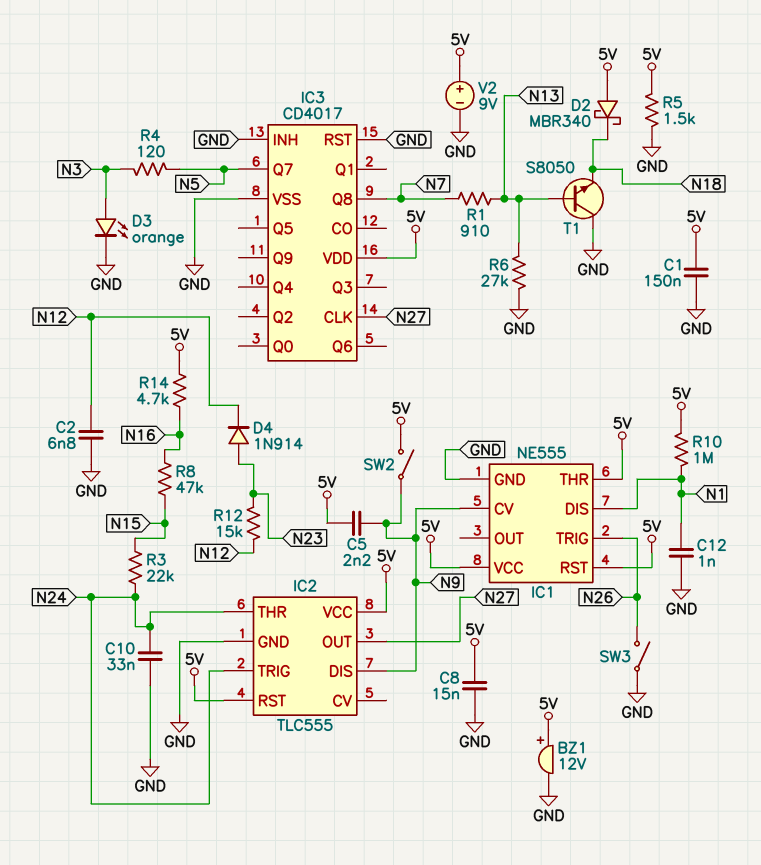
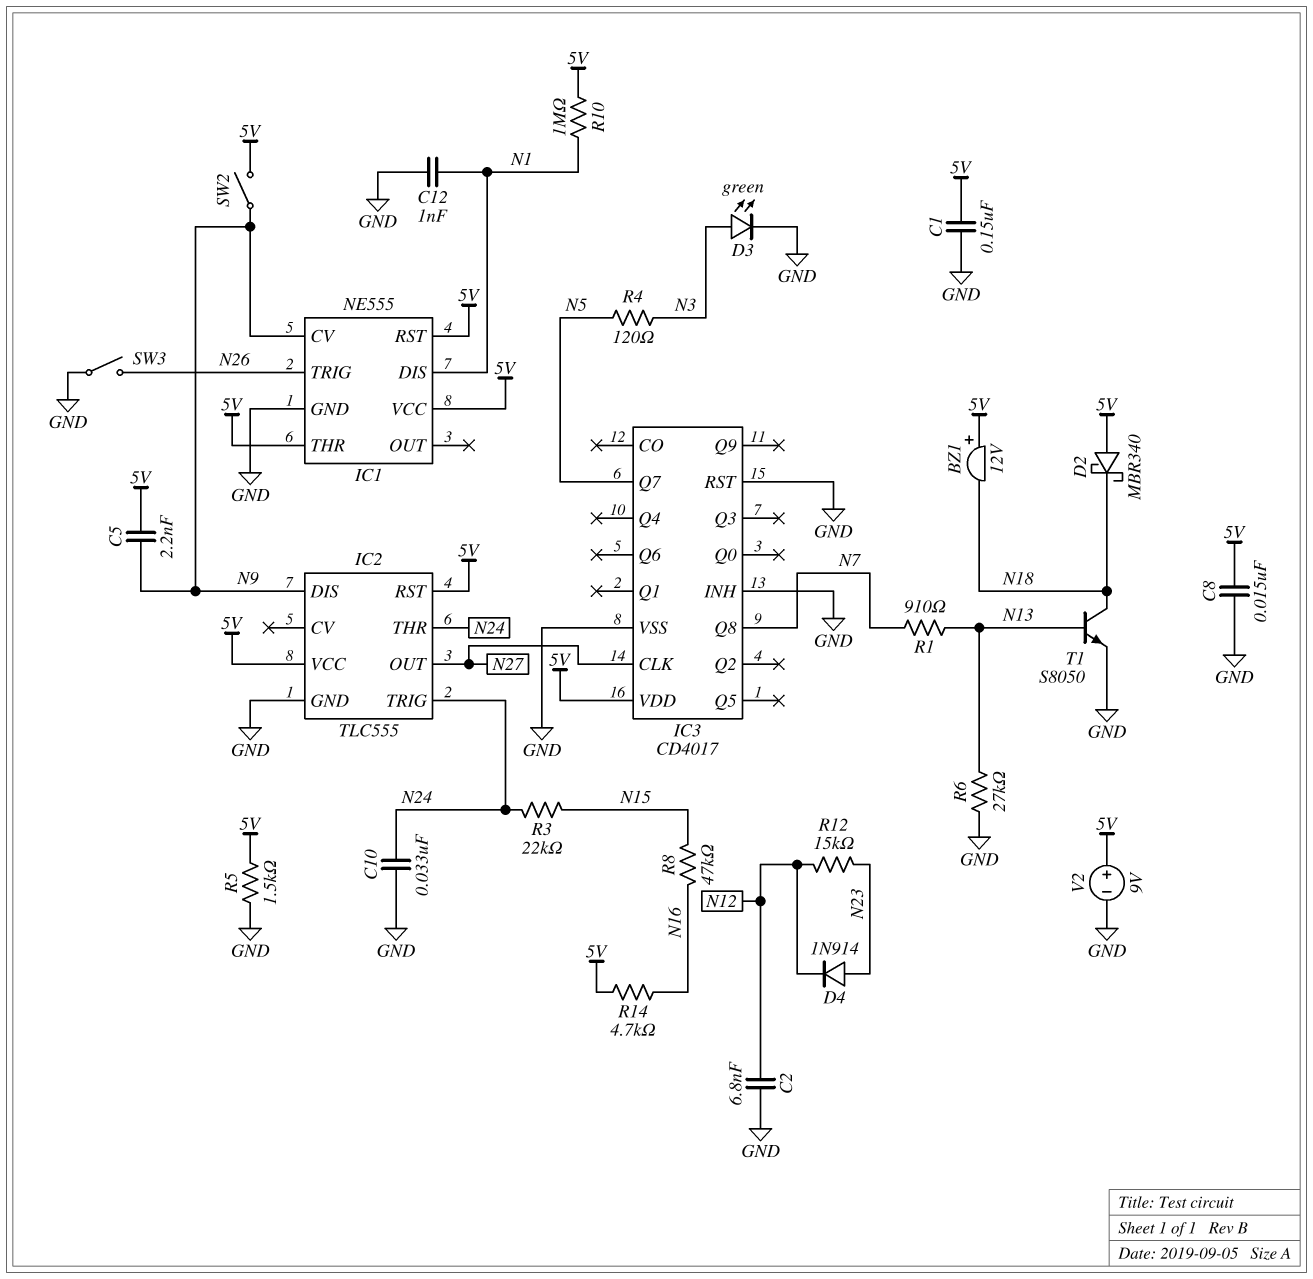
BZ1: buzzer 12V (plus 5V, minus GND) -> buzzer 12V (plus 5V, minus N18)
D3: LED orange (A N3, K GND) -> LED green (A N3, K GND)
T1: NPN S8050 (B N13, C GND, E N18) -> NPN S8050 (B N13, C N18, E GND)

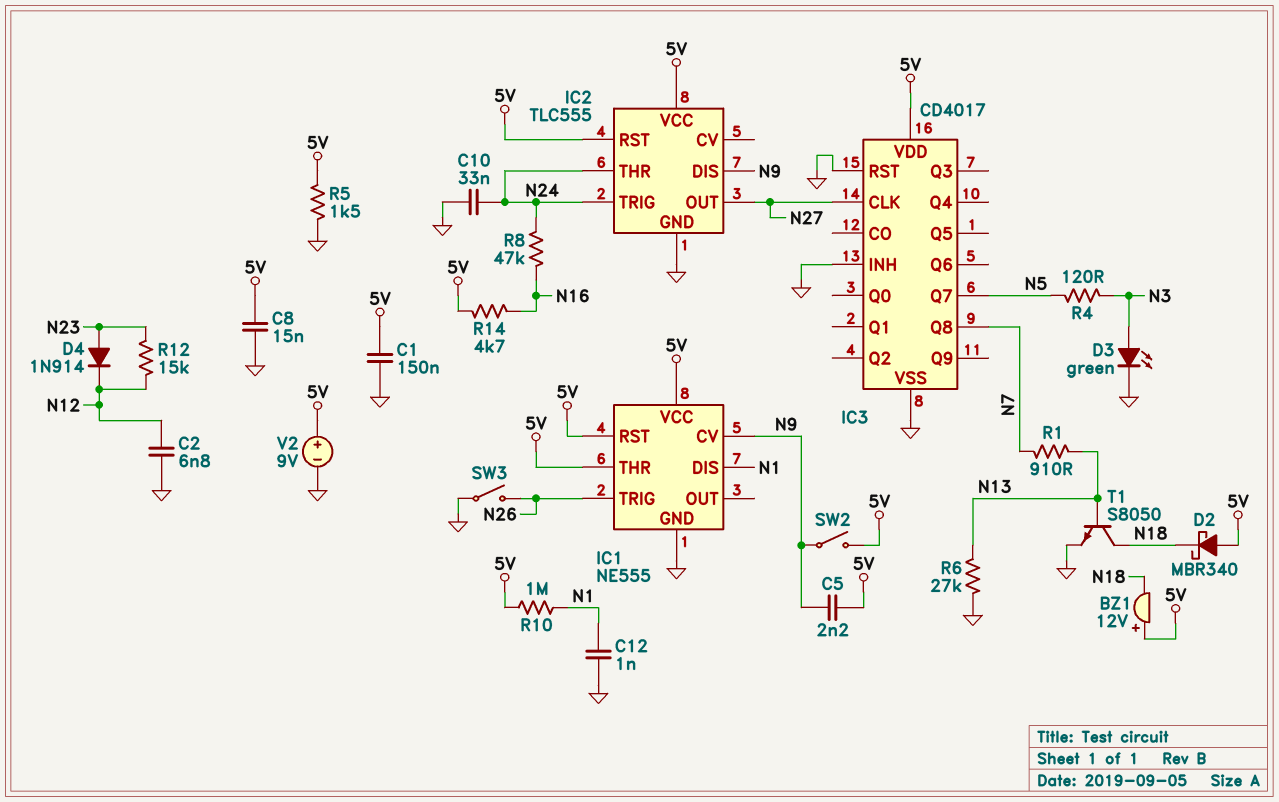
R3: 22k (N15, N24) -> none
R8: 47k (N15, N16) -> 47k (N16, N24)

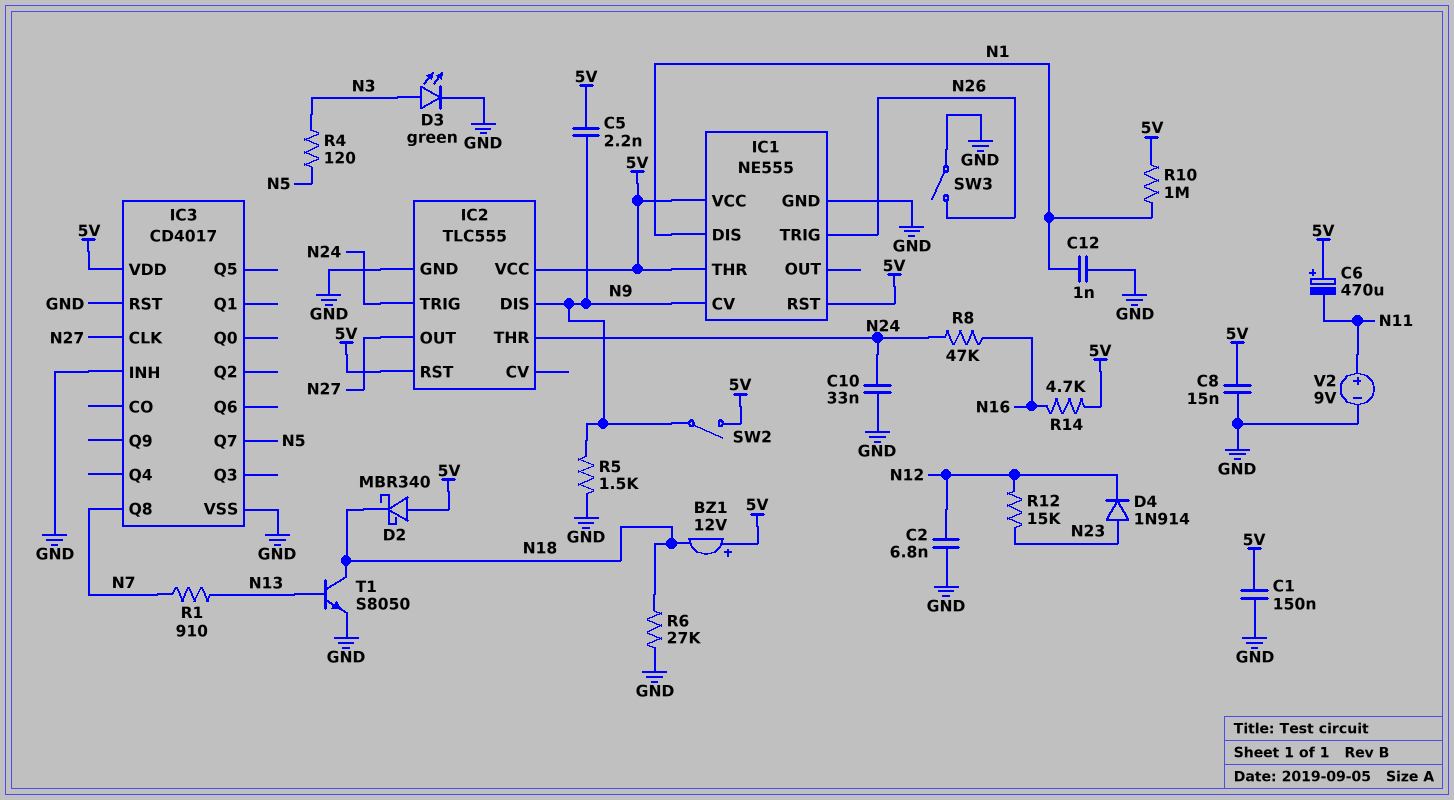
C6: none -> 470uF (plus 5V, minus N11)
R5: 1.5k (5V, GND) -> 1.5k (GND, N9)
R6: 27k (GND, N13) -> 27k (GND, N18)
V2: 9V (plus 5V, minus GND) -> 9V (plus N11, minus GND)

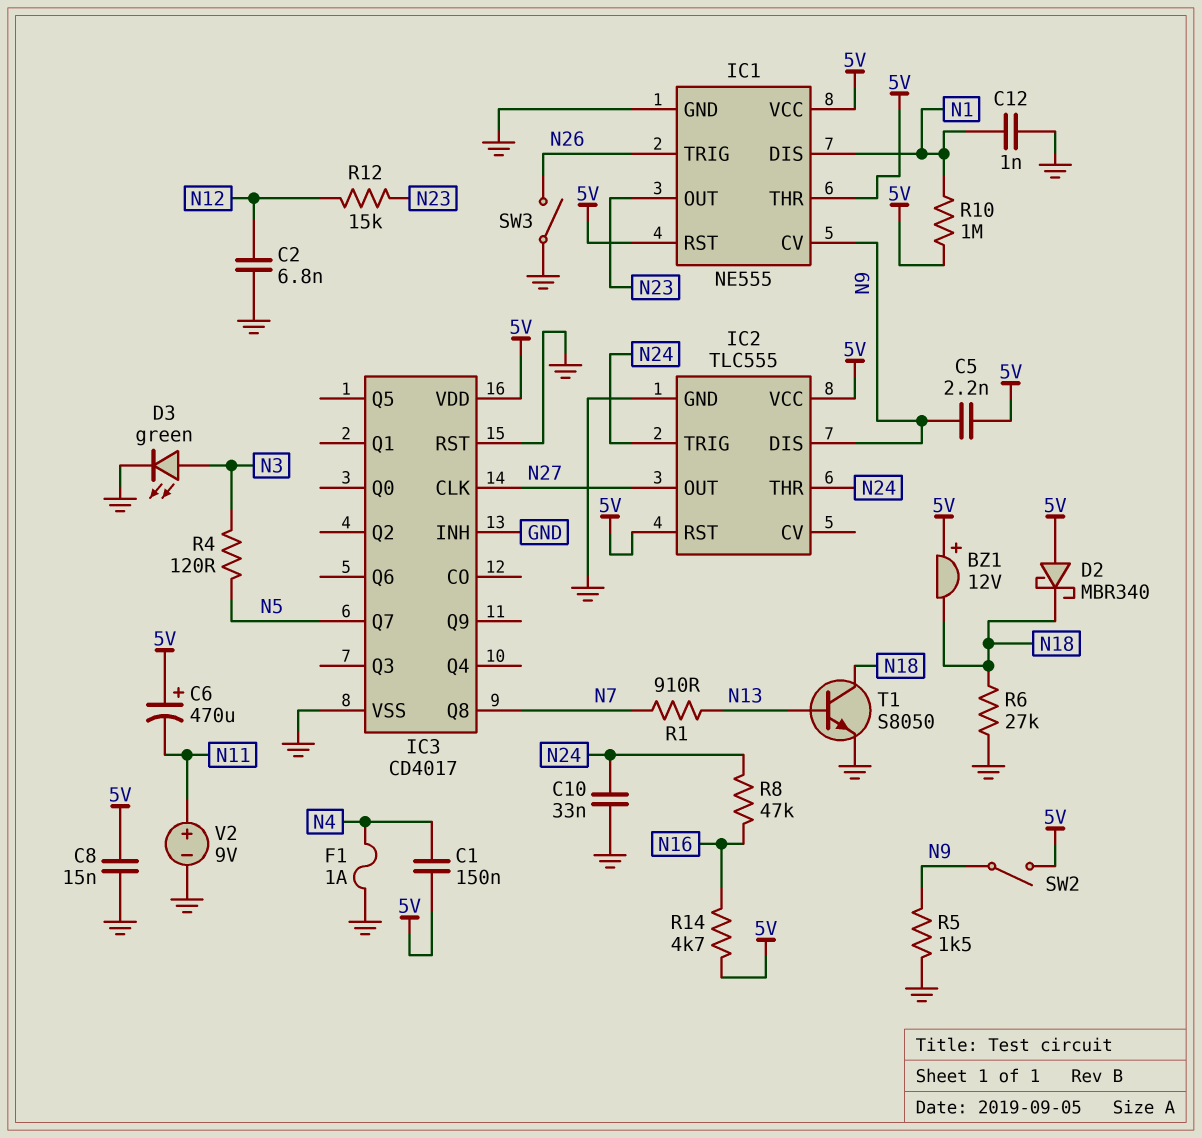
C1: 150nF (5V, GND) -> 150nF (5V, N4)
D4: diode 1N914 (A N23, K N12) -> none
F1: none -> 1A (GND, N4)
IC1 pin OUT: none -> N23

